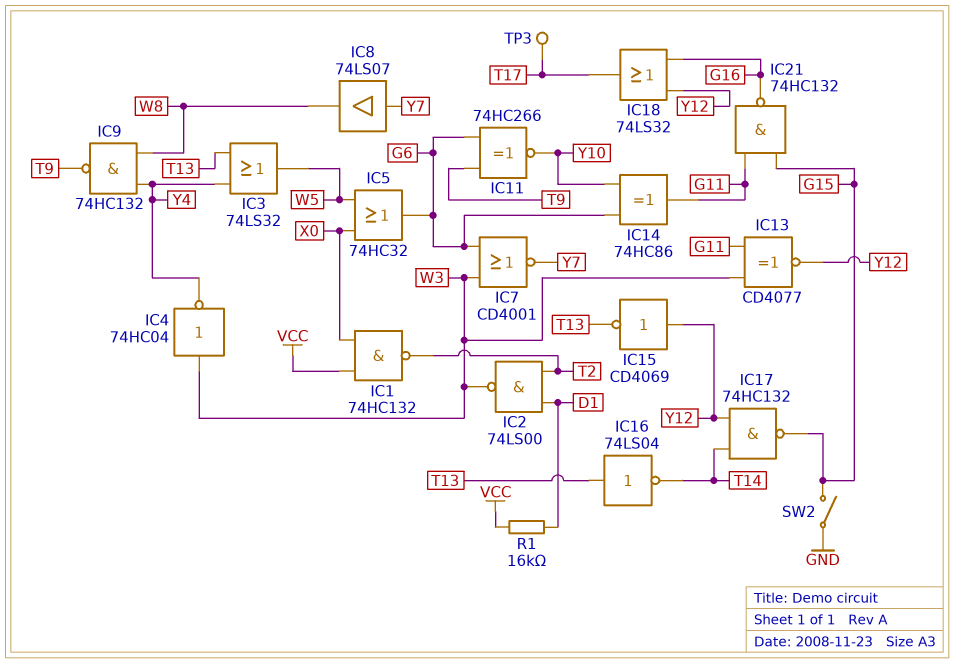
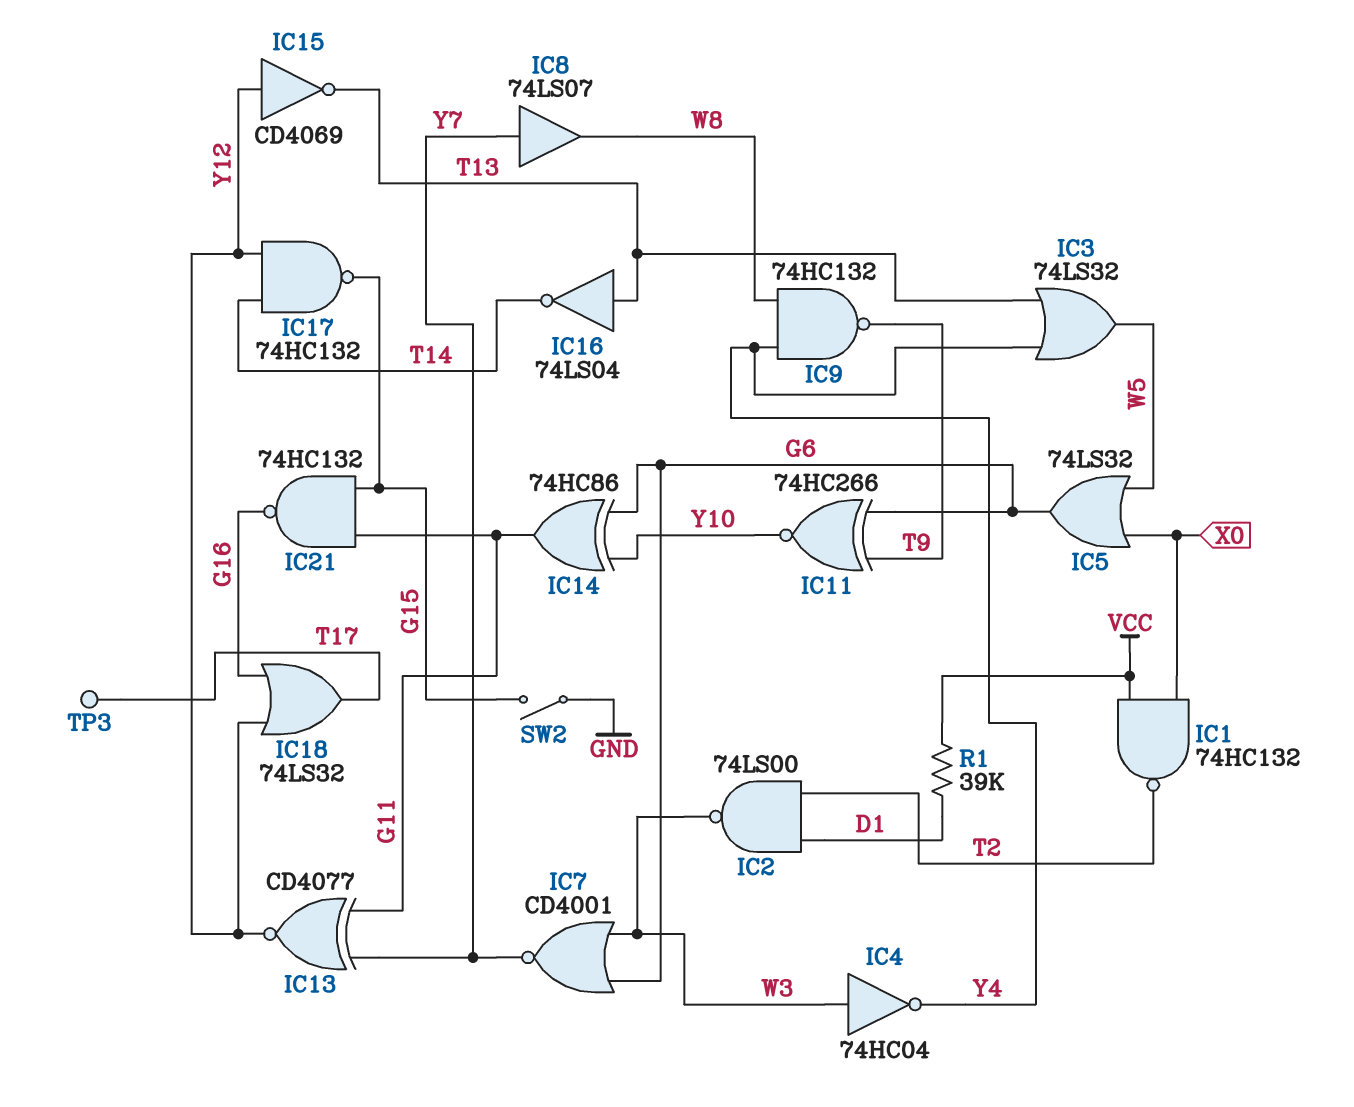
IC5: OR 74HC32 (in W5, in X0, out G6) -> OR 74LS32 (in W5, in X0, out G6)
IC13: XNOR CD4077 (in G11, in W3, out Y12) -> XNOR CD4077 (in G11, in Y7, out Y12)
R1: 16k (D1, VCC) -> 39k (D1, VCC)

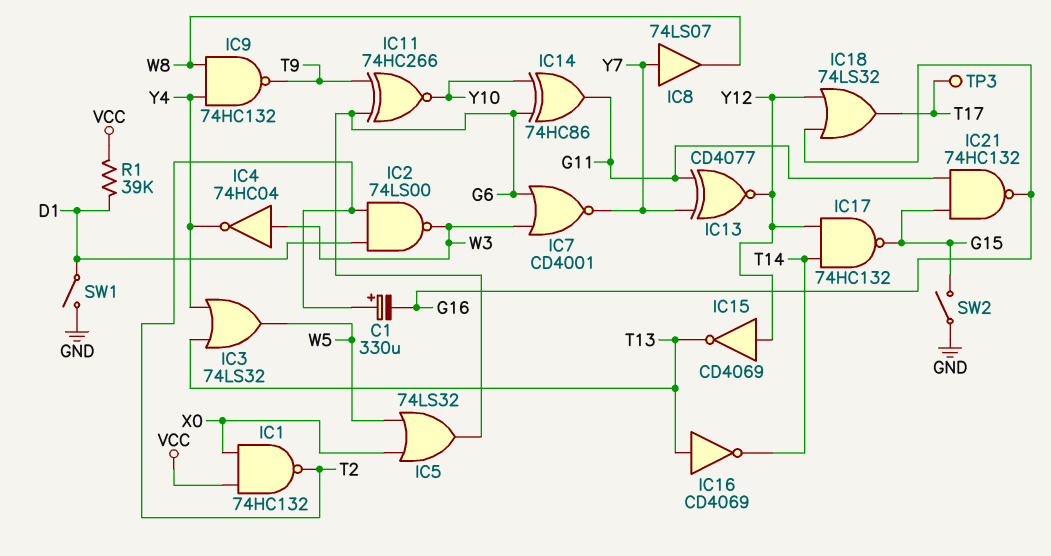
C1: none -> 330uF (plus T2, minus G16)
IC16: NOT 74LS04 (in T13, out T14) -> NOT CD4069 (in T13, out T14)
SW1: none -> switch (D1, GND)

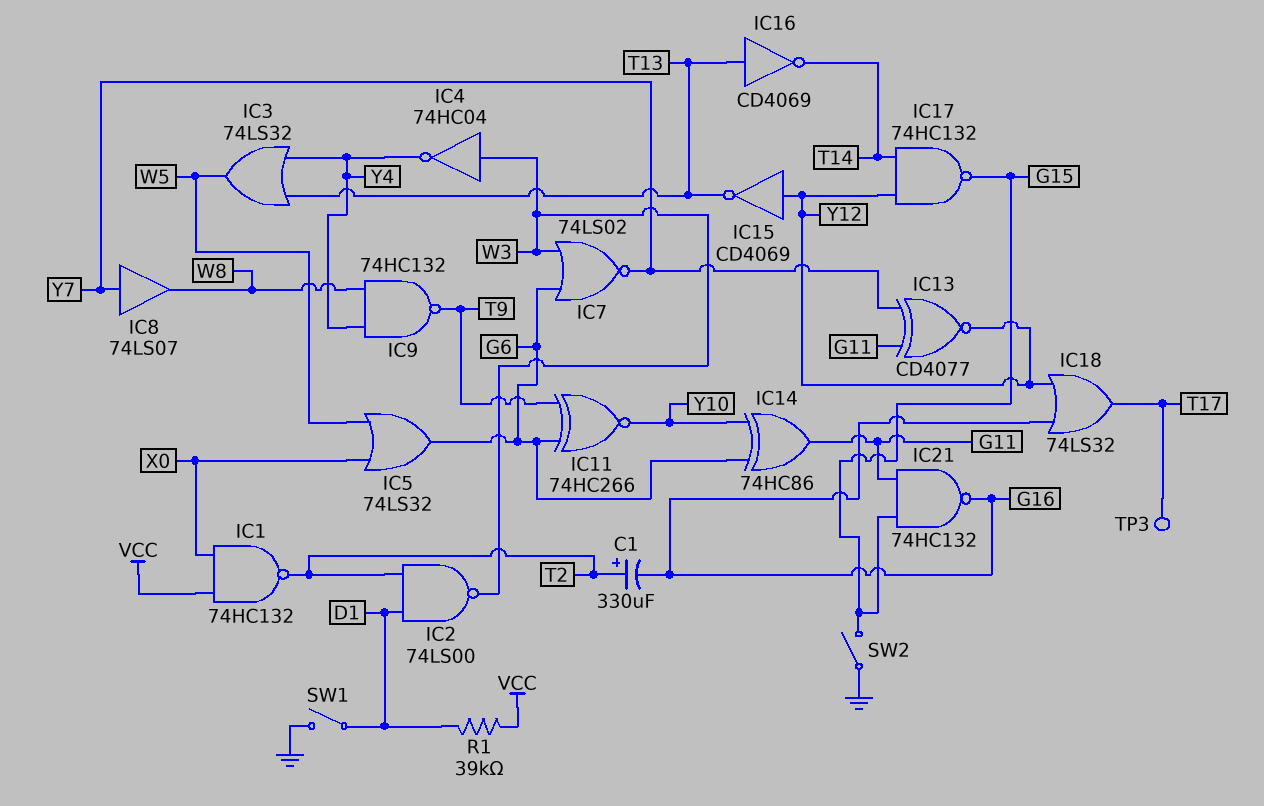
IC7: NOR CD4001 (in G6, in W3, out Y7) -> NOR 74LS02 (in G6, in W3, out Y7)

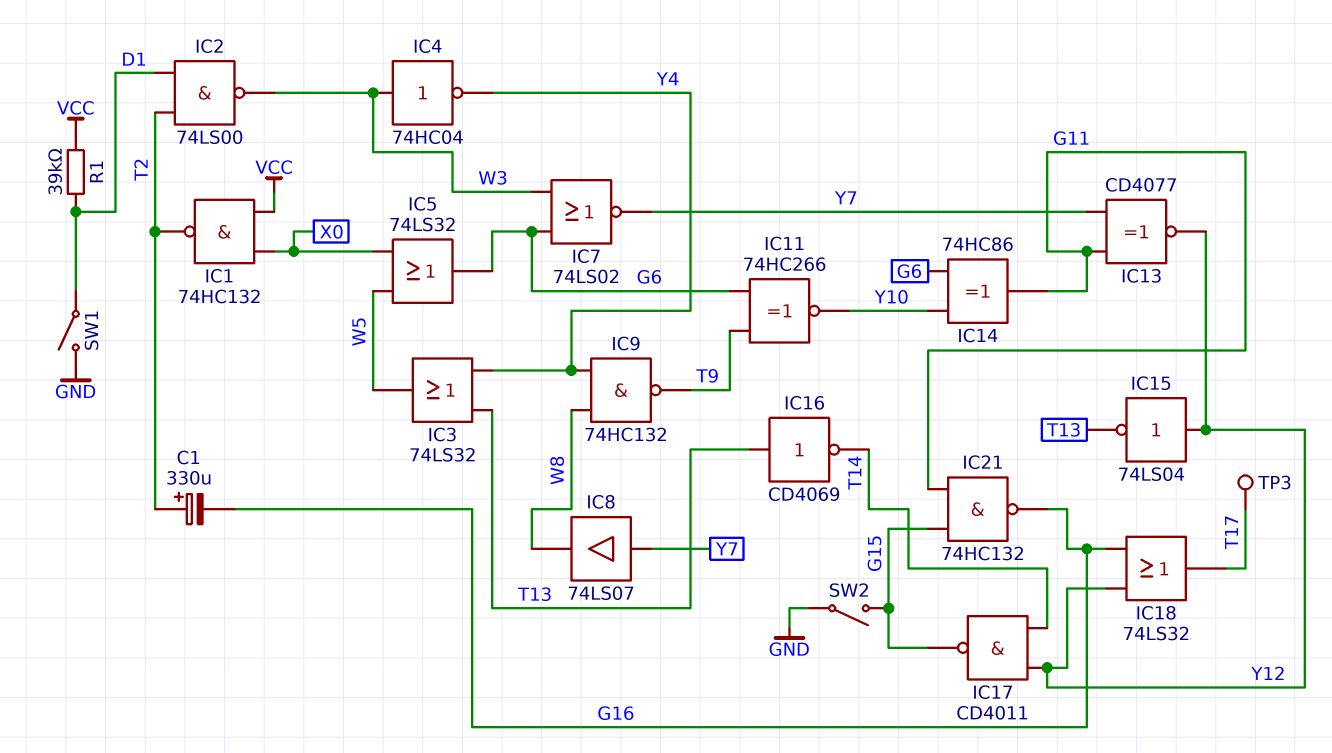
IC15: NOT CD4069 (in Y12, out T13) -> NOT 74LS04 (in Y12, out T13)
IC17: NAND 74HC132 (in T14, in Y12, out G15) -> NAND CD4011 (in T14, in Y12, out G15)

